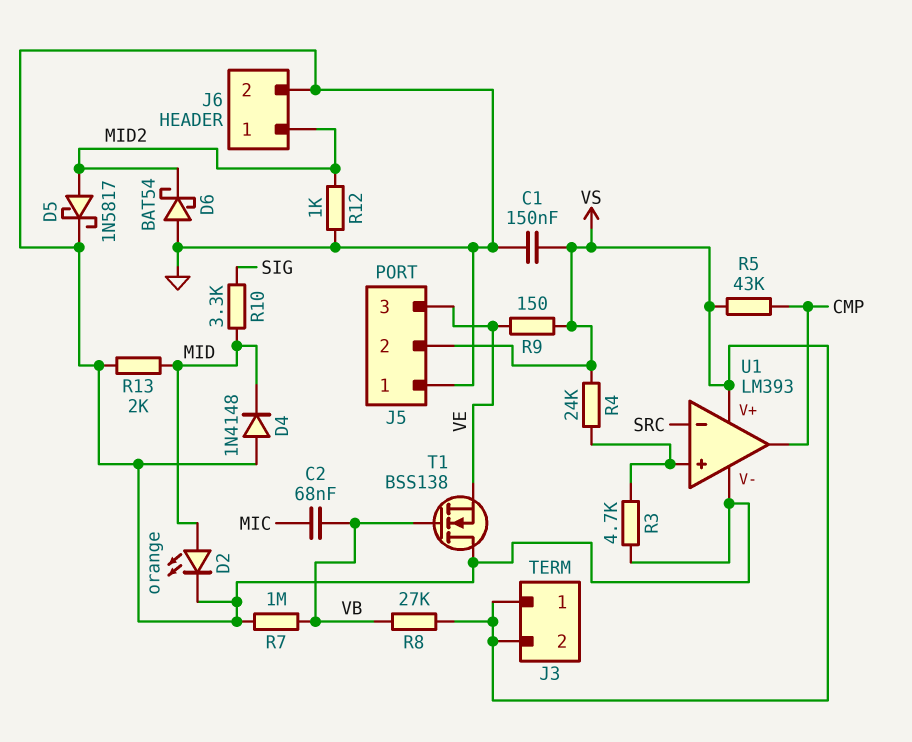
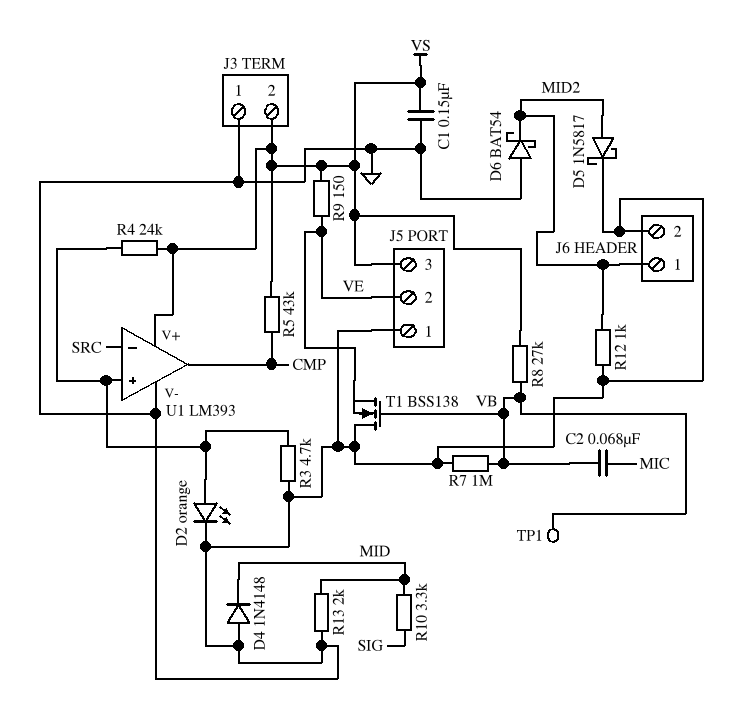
D2: LED orange (A MID, K GND) -> LED orange (A U1/in+, K GND)
J3 pin 1: VS -> GND
J5 pin 2: VS -> VE
J5 pin 3: VE -> VS
TP1: none -> test point (VB)

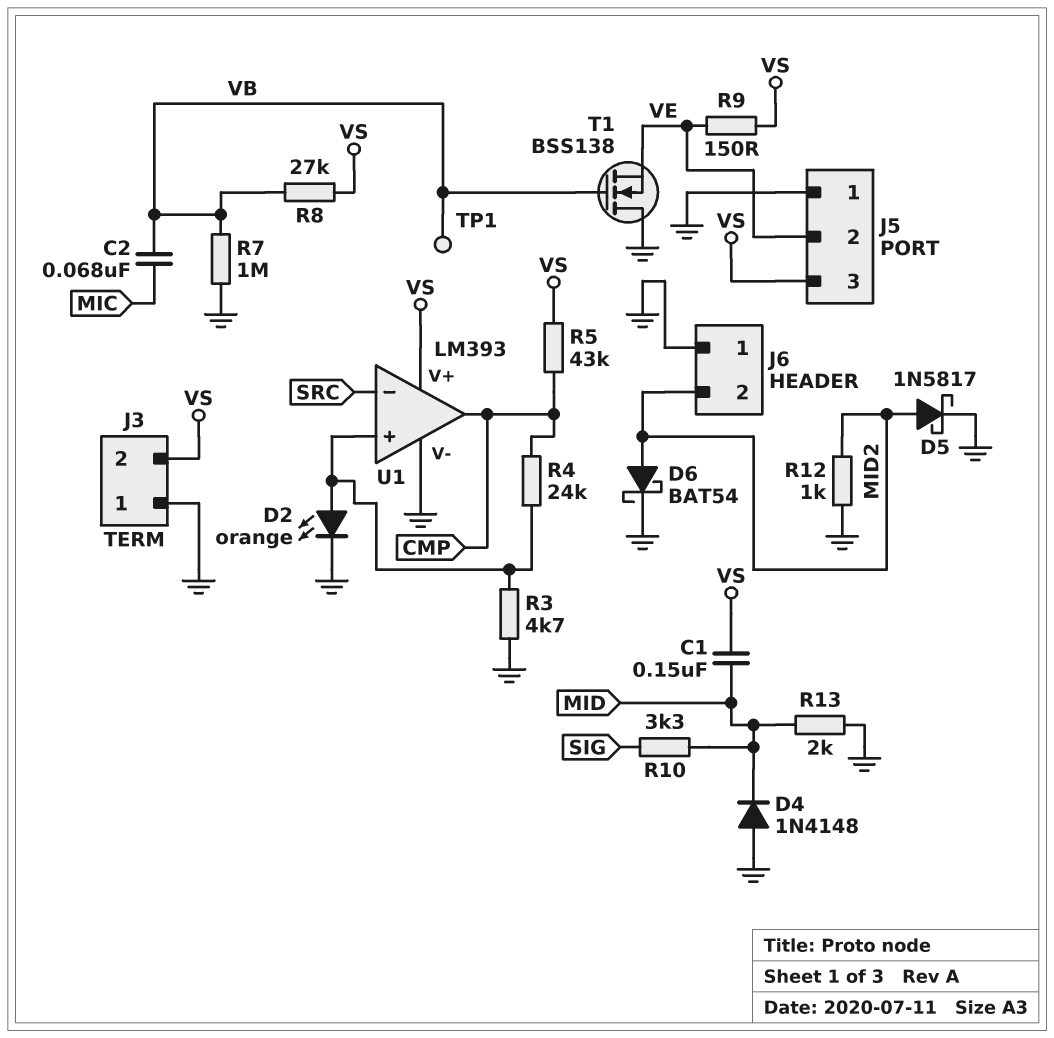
C1: 150nF (GND, VS) -> 150nF (MID, VS)
D6: schottky BAT54 (A GND, K MID2) -> schottky BAT54 (A MID2, K GND)
J6 pin 1: MID2 -> GND
J6 pin 2: GND -> MID2
R4: 24k (U1/in+, VS) -> 24k (CMP, U1/in+)

